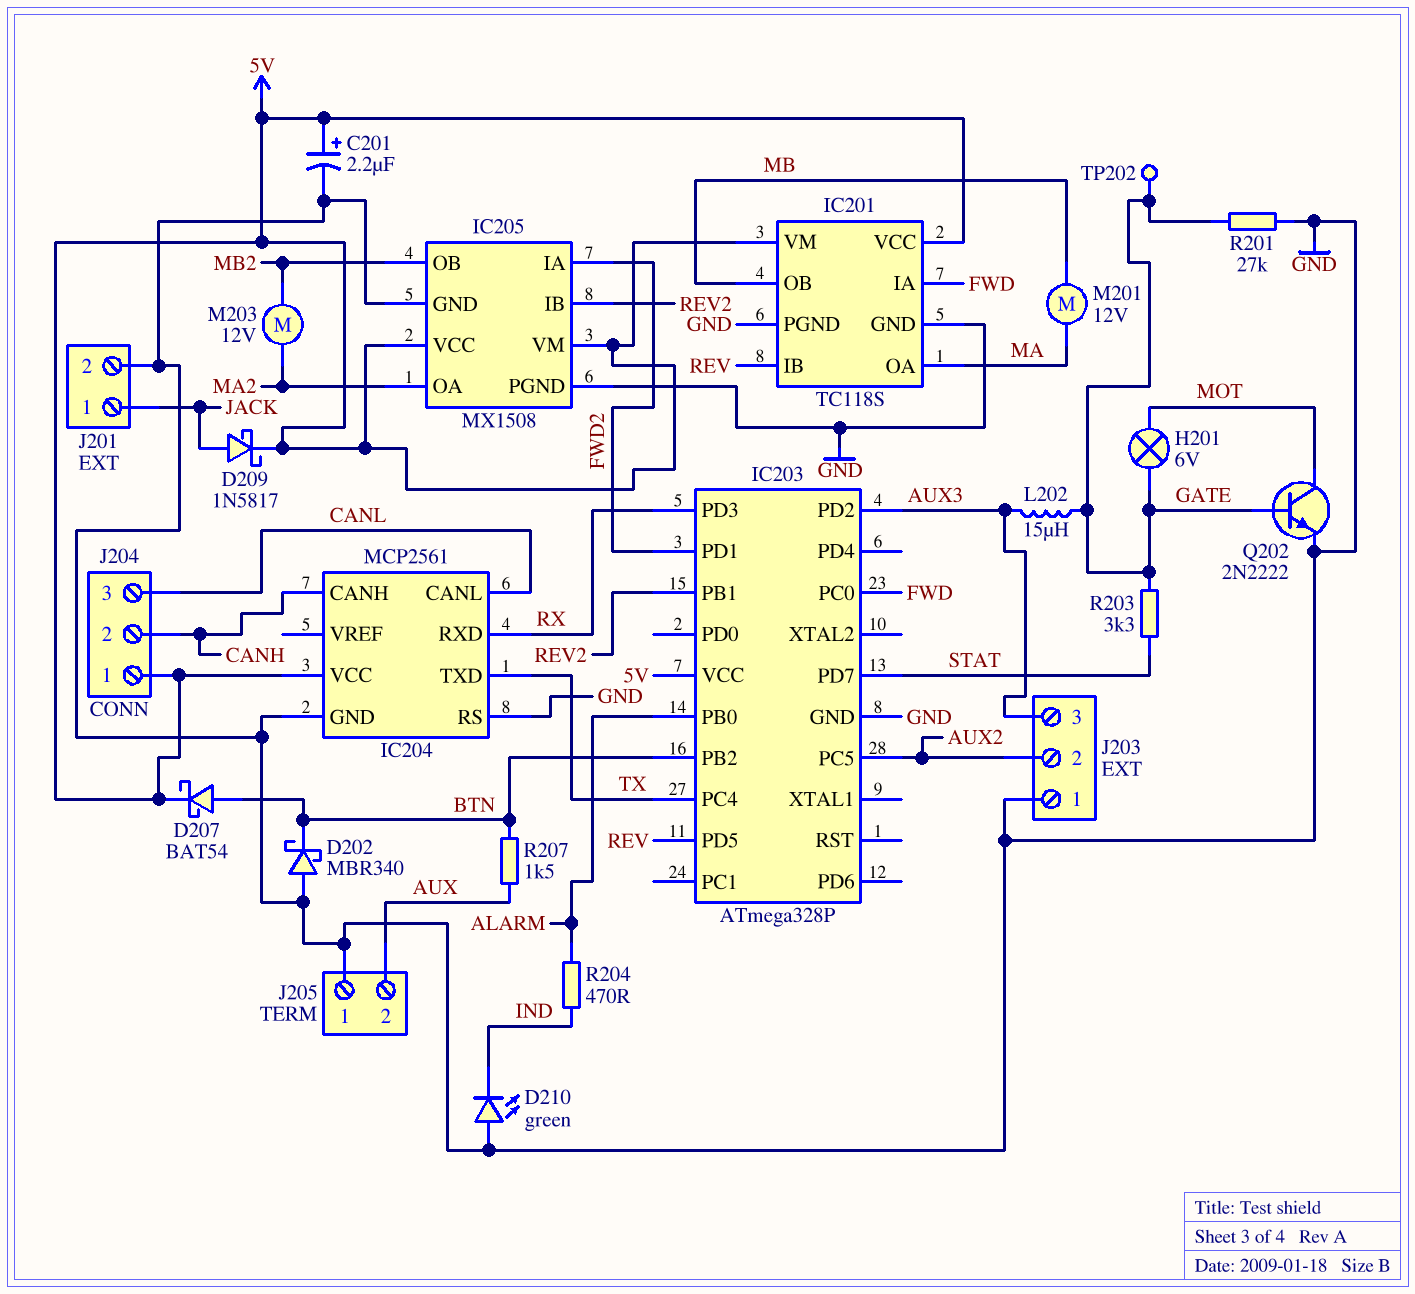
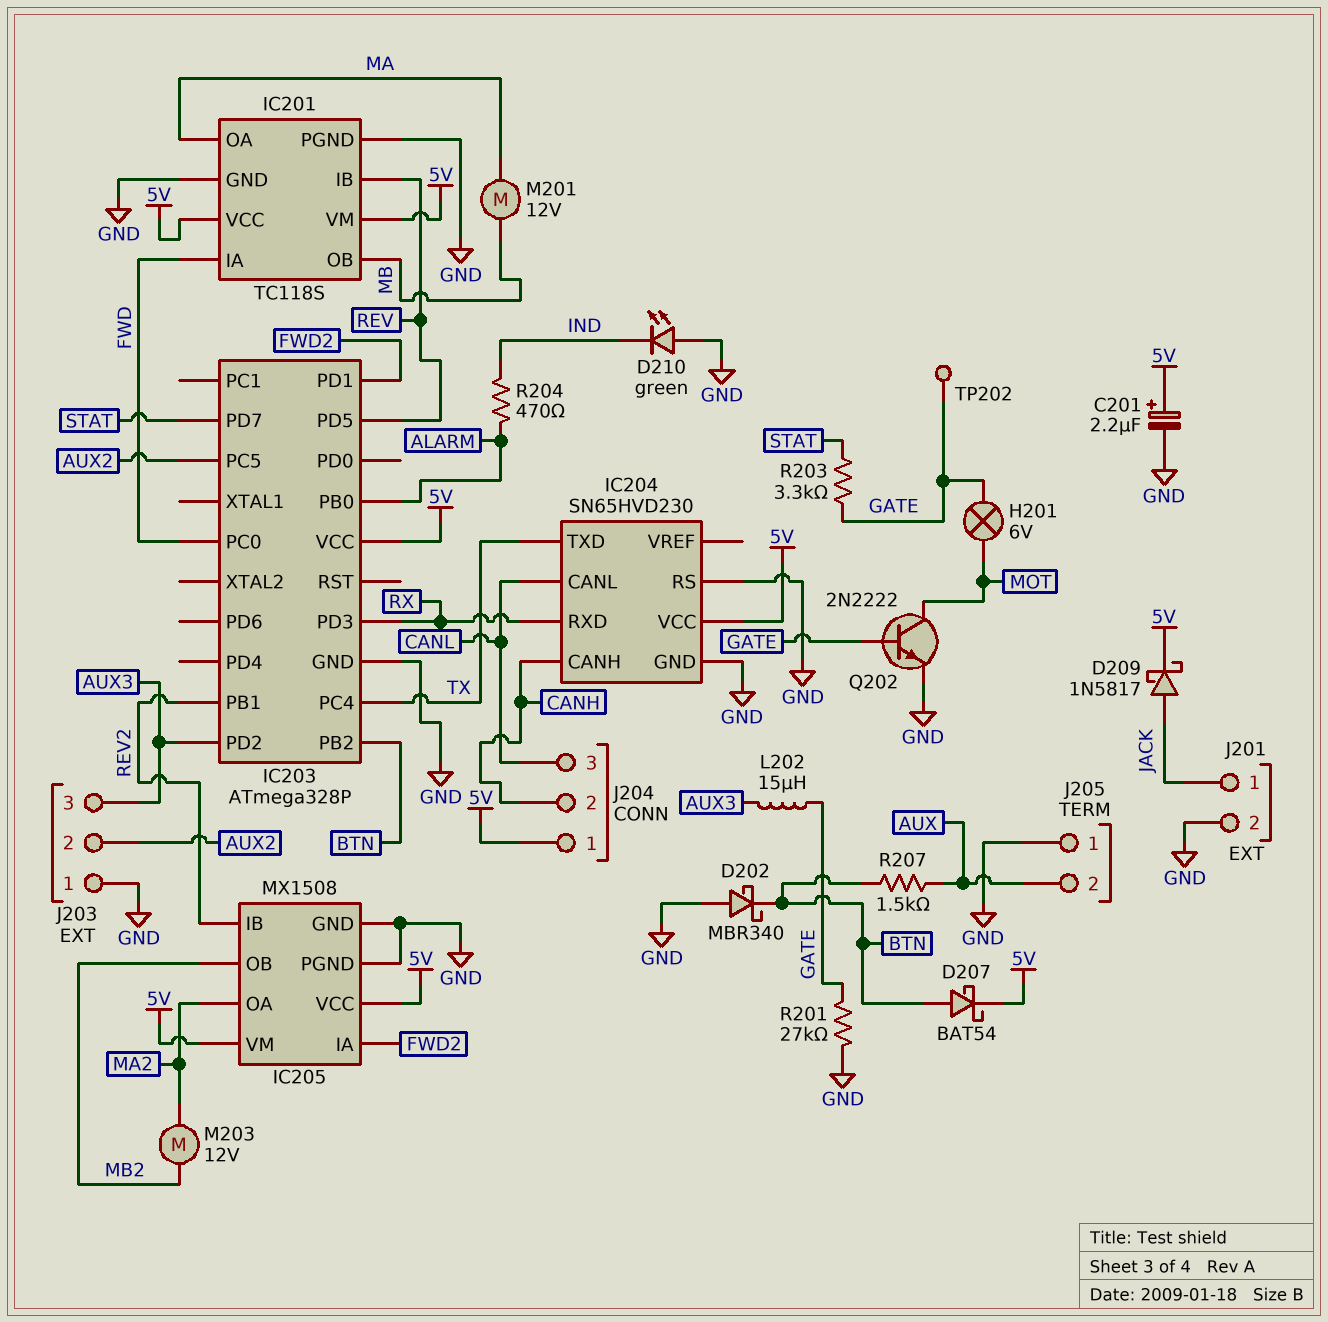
IC204: MCP2561 -> SN65HVD230

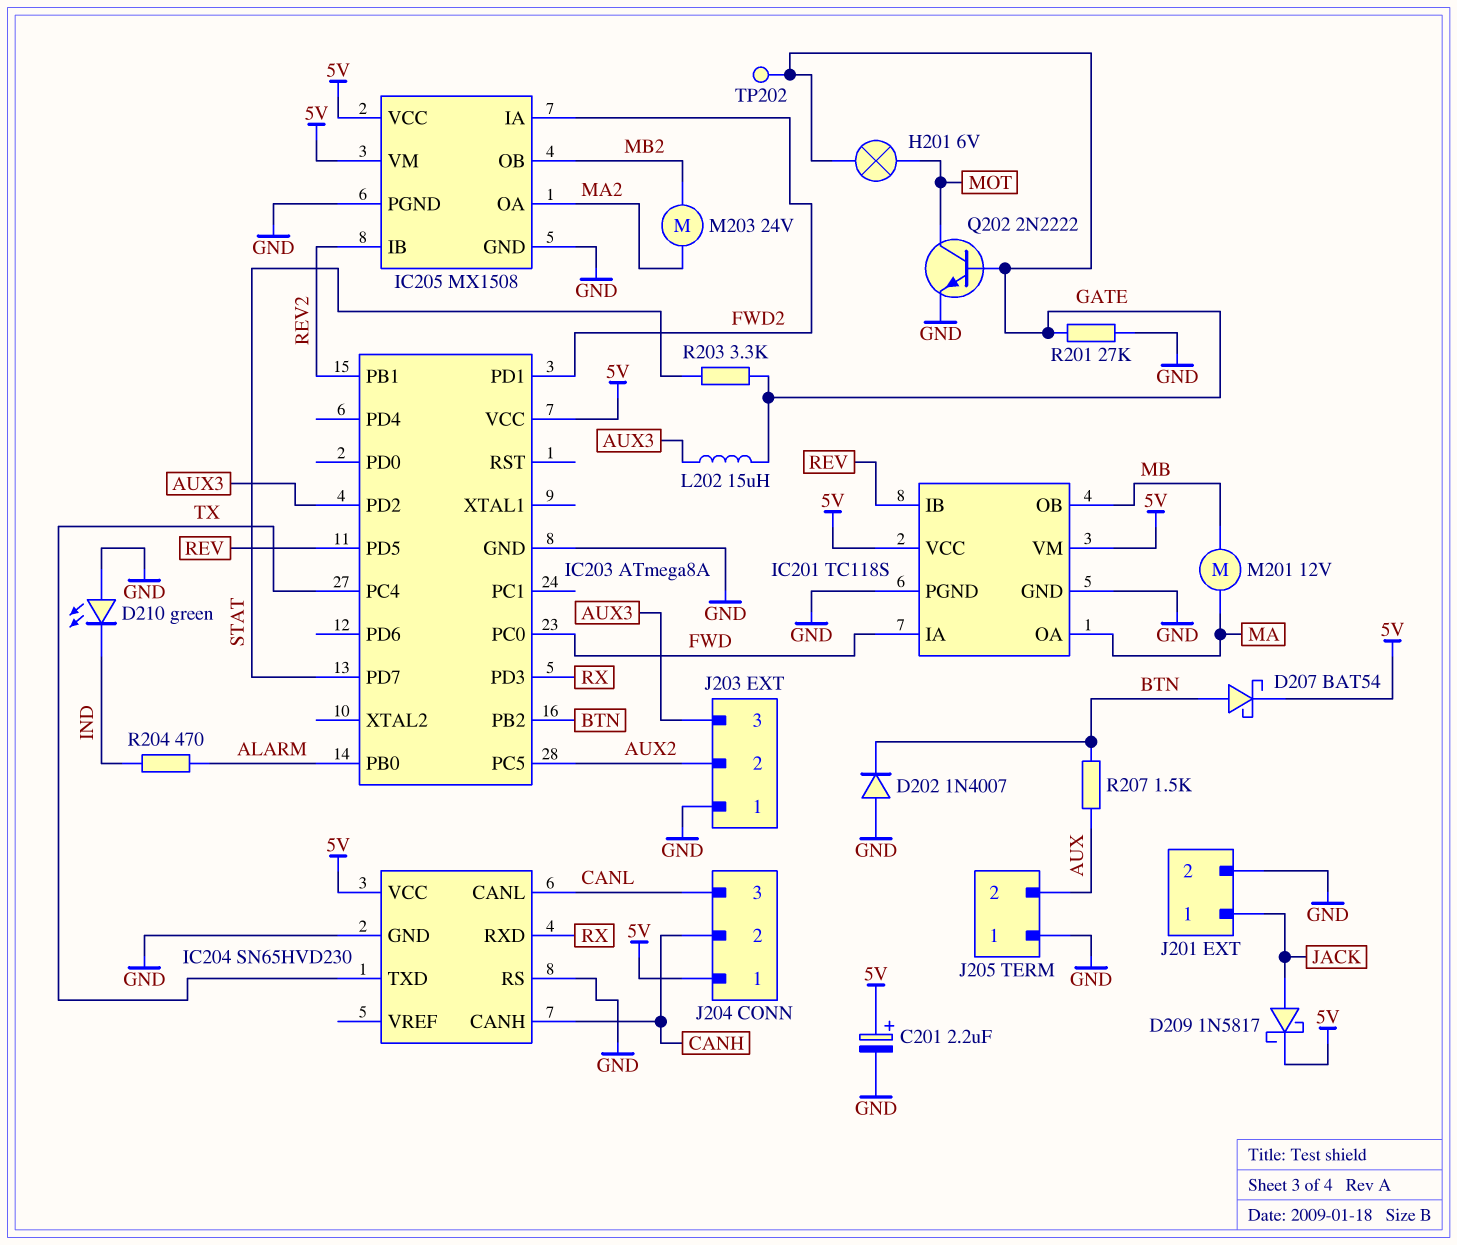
D202: schottky MBR340 (A GND, K BTN) -> diode 1N4007 (A GND, K BTN)
IC203: ATmega328P -> ATmega8A
M203: motor 12V (MA2, MB2) -> motor 24V (MA2, MB2)

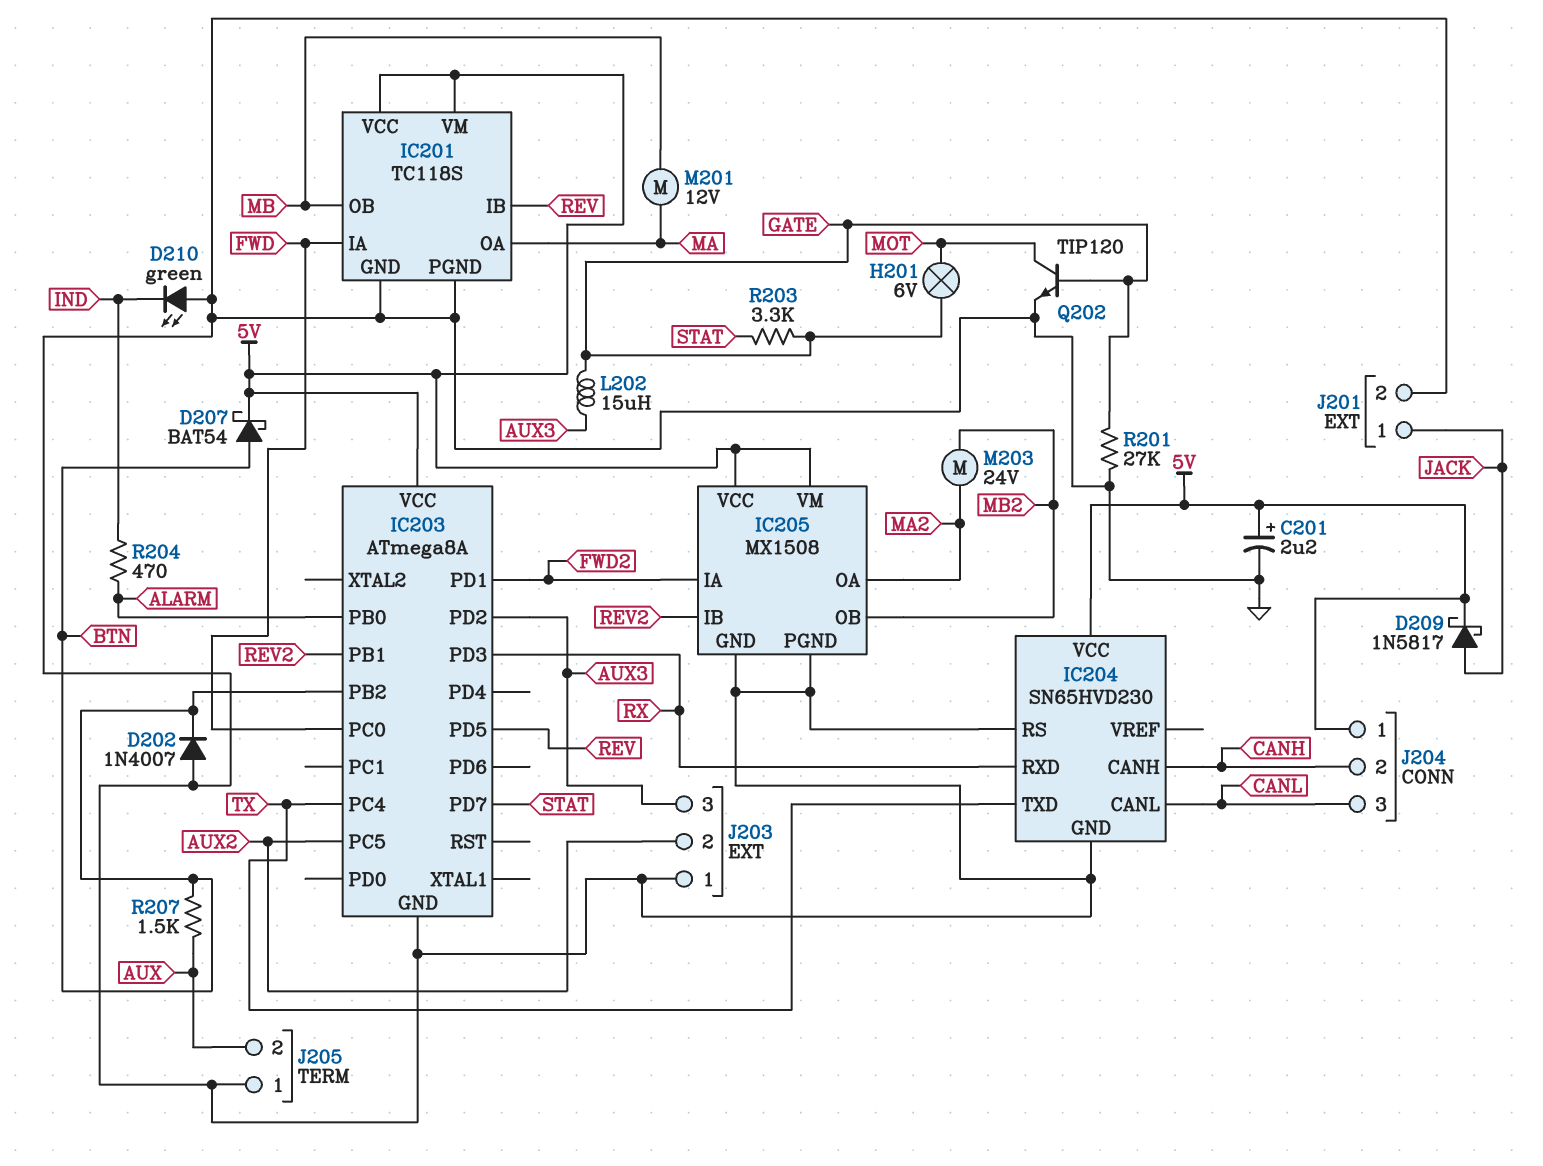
Q202: NPN 2N2222 (B GATE, C MOT, E GND) -> NPN TIP120 (B GATE, C MOT, E GND)
TP202: test point (GATE) -> none

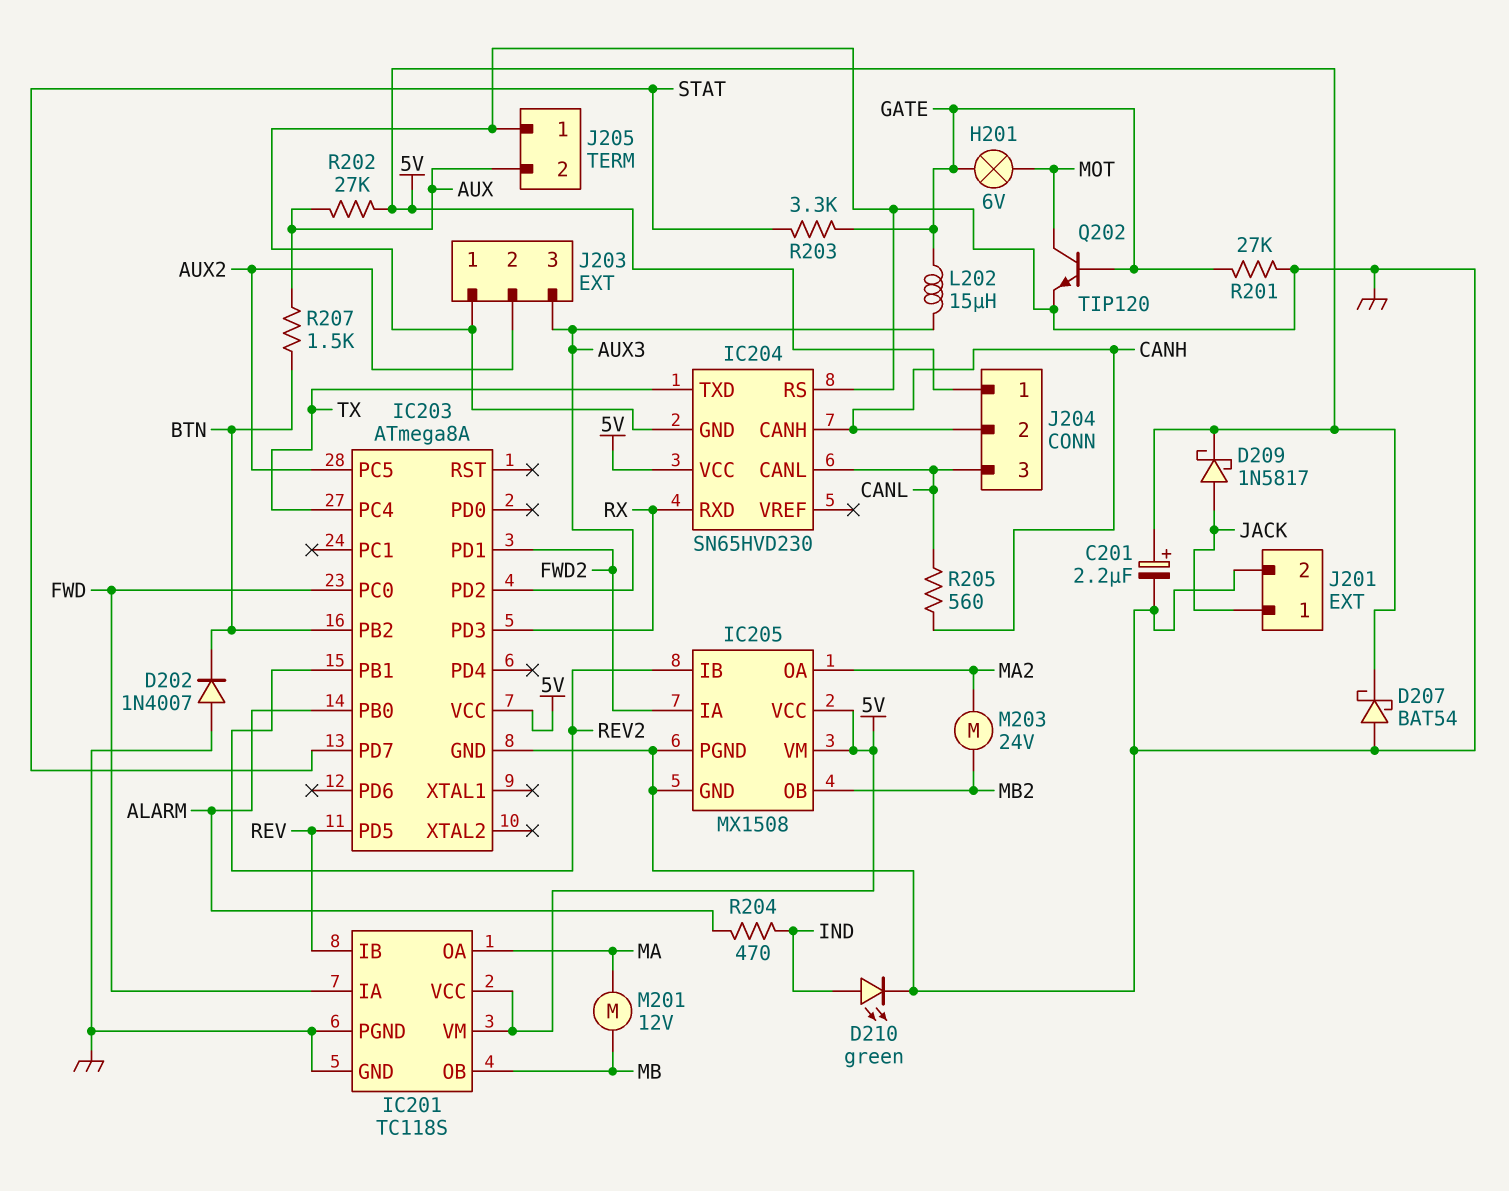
D207: schottky BAT54 (A BTN, K 5V) -> schottky BAT54 (A GND, K 5V)
D210: LED green (A GND, K IND) -> LED green (A IND, K GND)
R202: none -> 27k (5V, AUX)
R205: none -> 560 (CANH, CANL)

